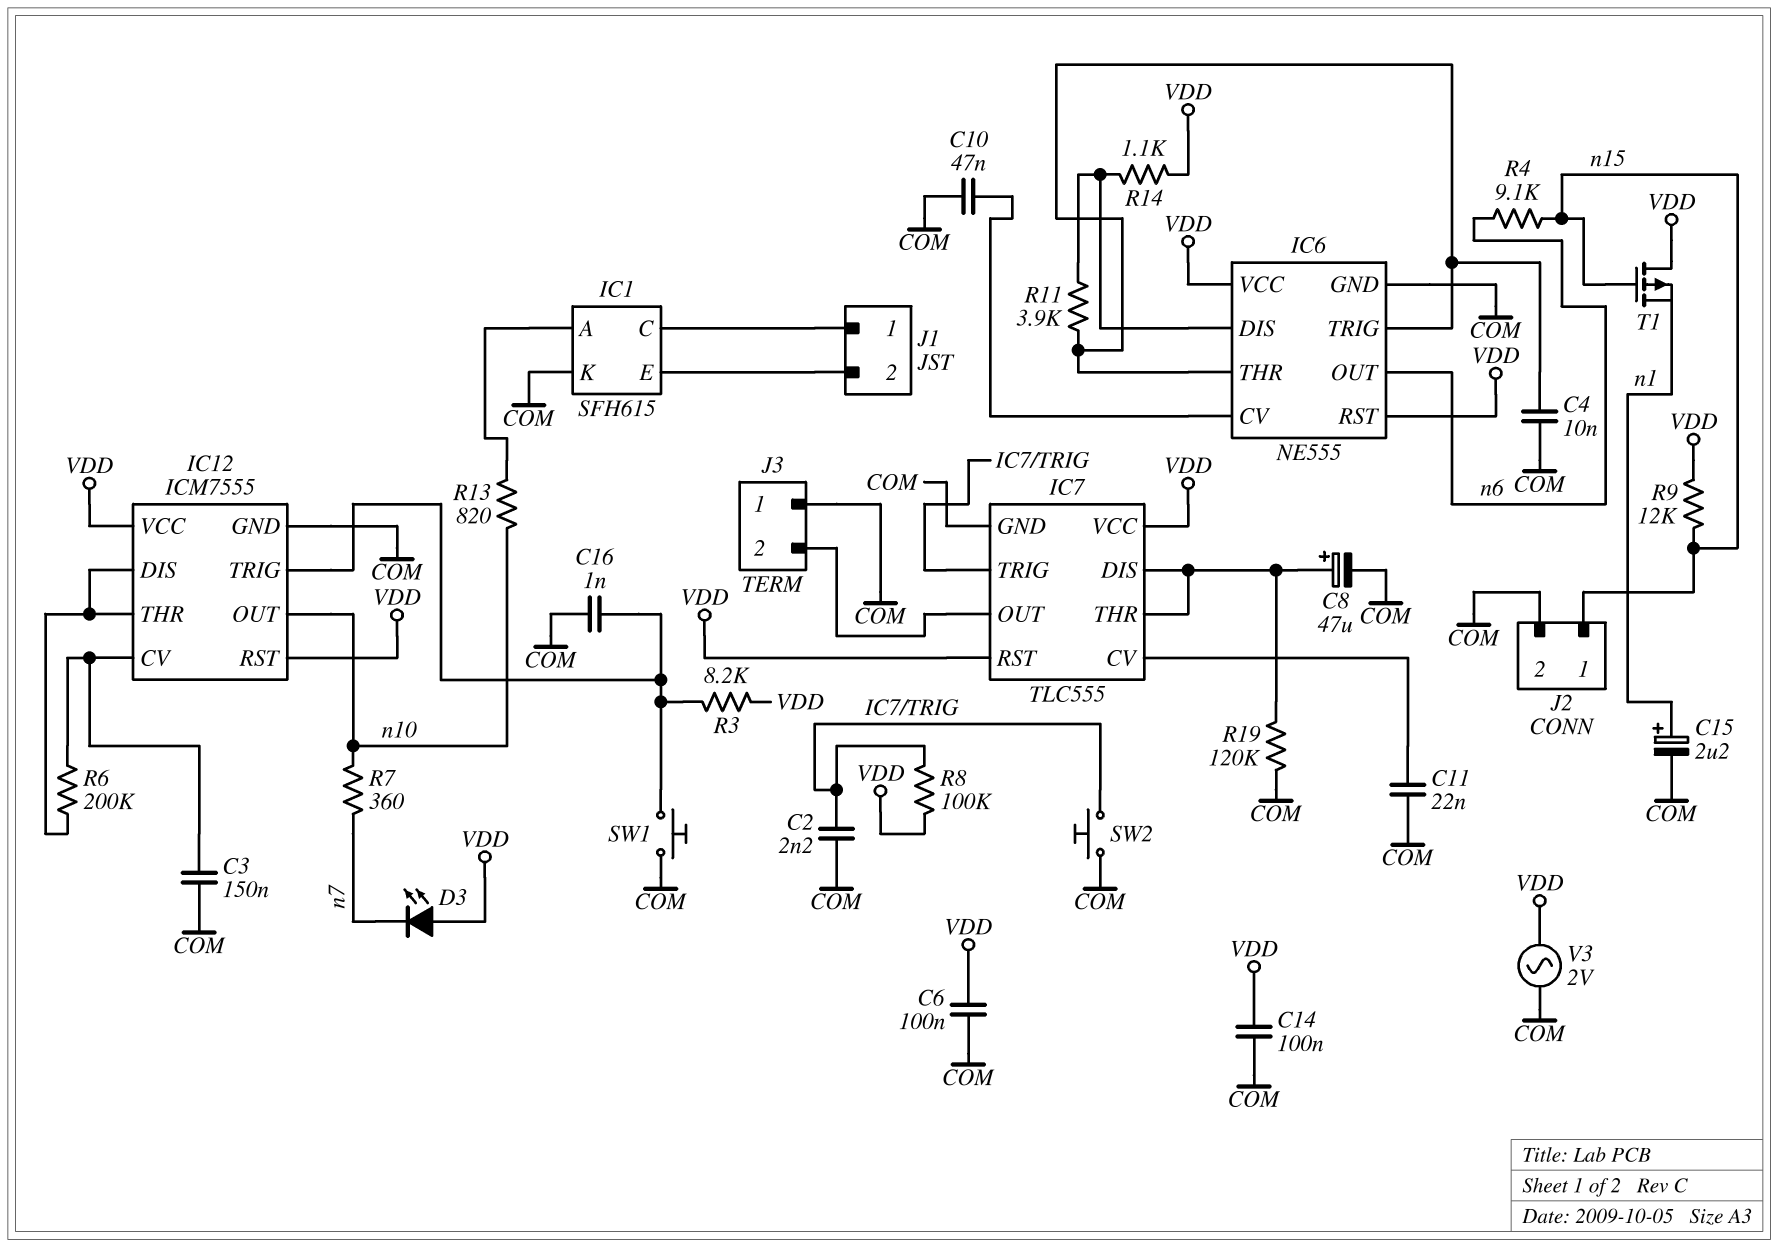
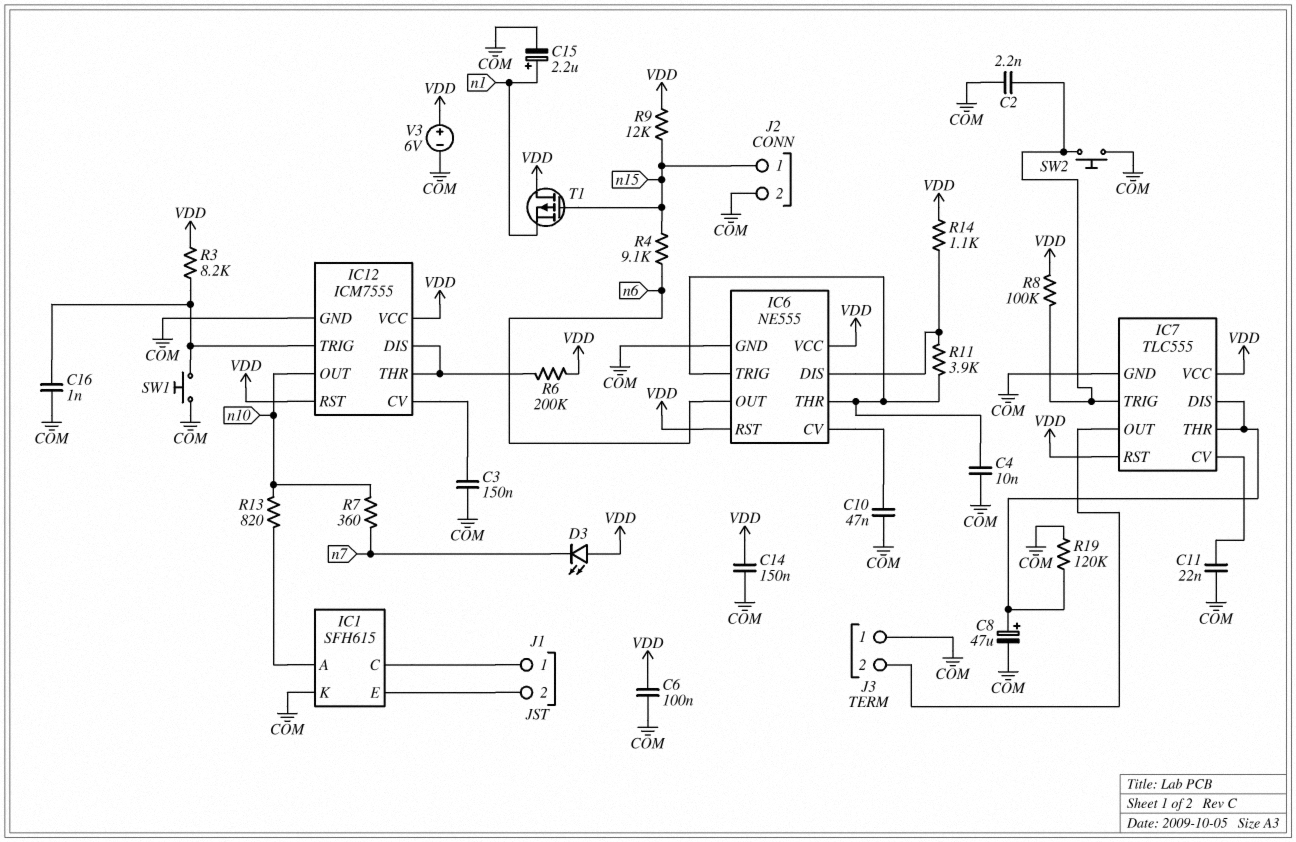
C14: 100nF (COM, VDD) -> 150nF (COM, VDD)
R6: 200k (IC12/CV, IC12/DIS) -> 200k (IC12/DIS, VDD)
V3: AC 2V (COM, VDD) -> 6V (plus VDD, minus COM)

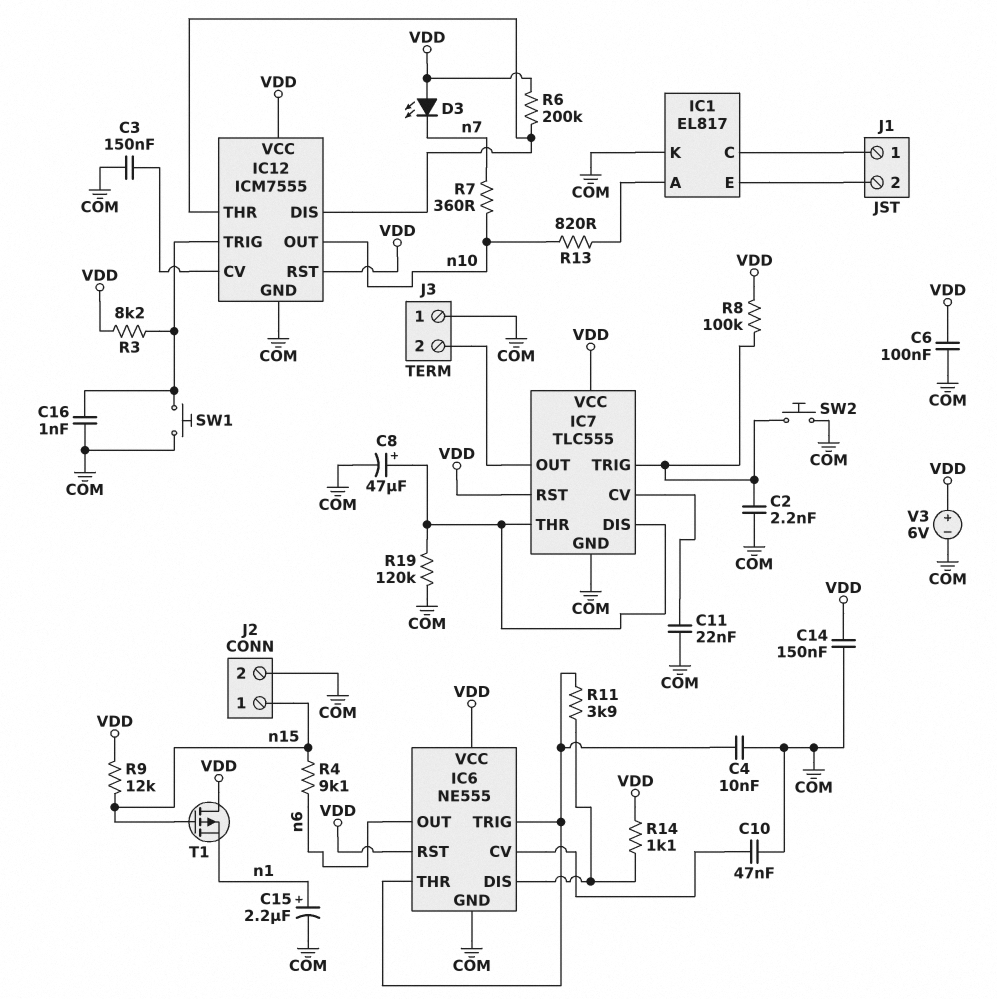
IC1: SFH615 -> EL817

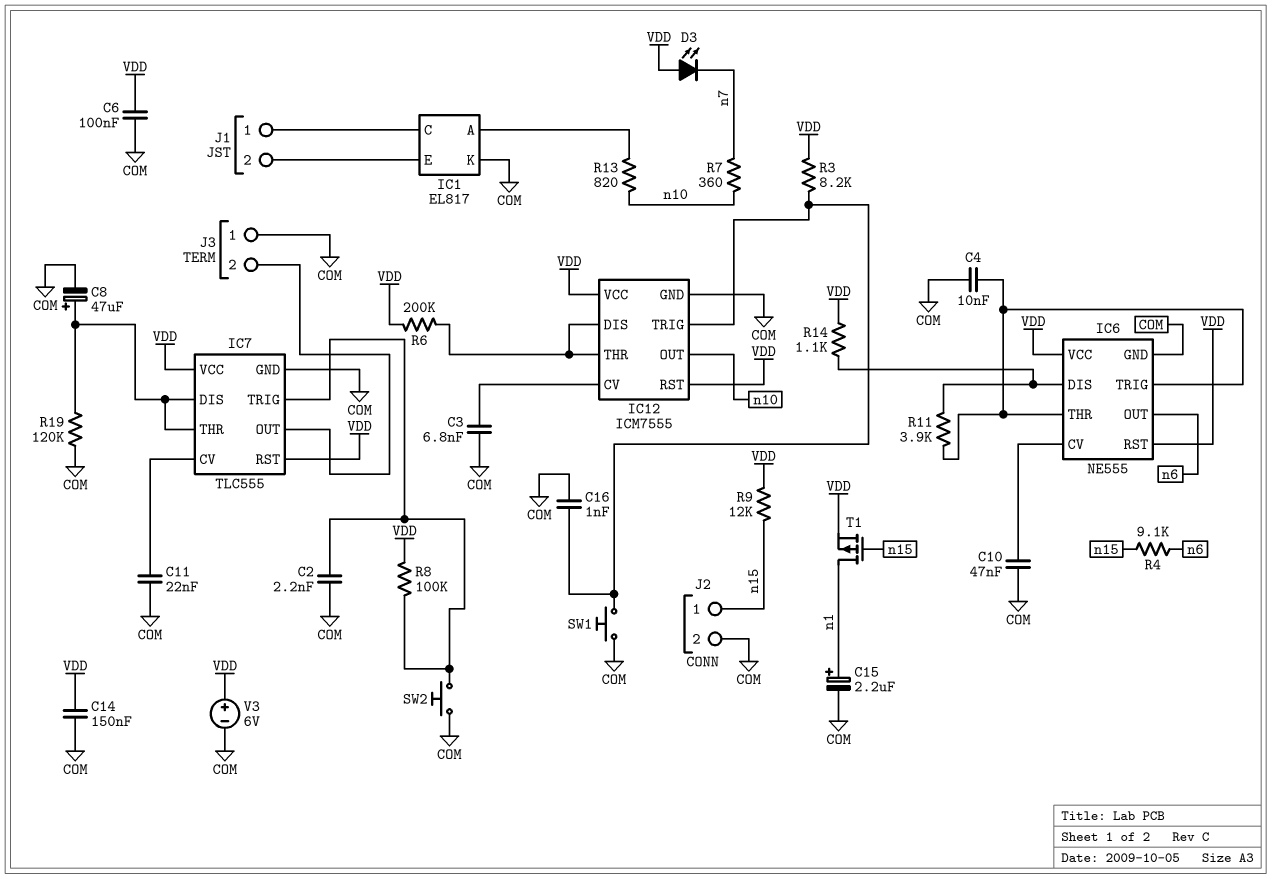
C3: 150nF (COM, IC12/CV) -> 6.8nF (COM, IC12/CV)
T1: PMOS (G n15, D VDD, S n1) -> PMOS (G n15, D n1, S VDD)

